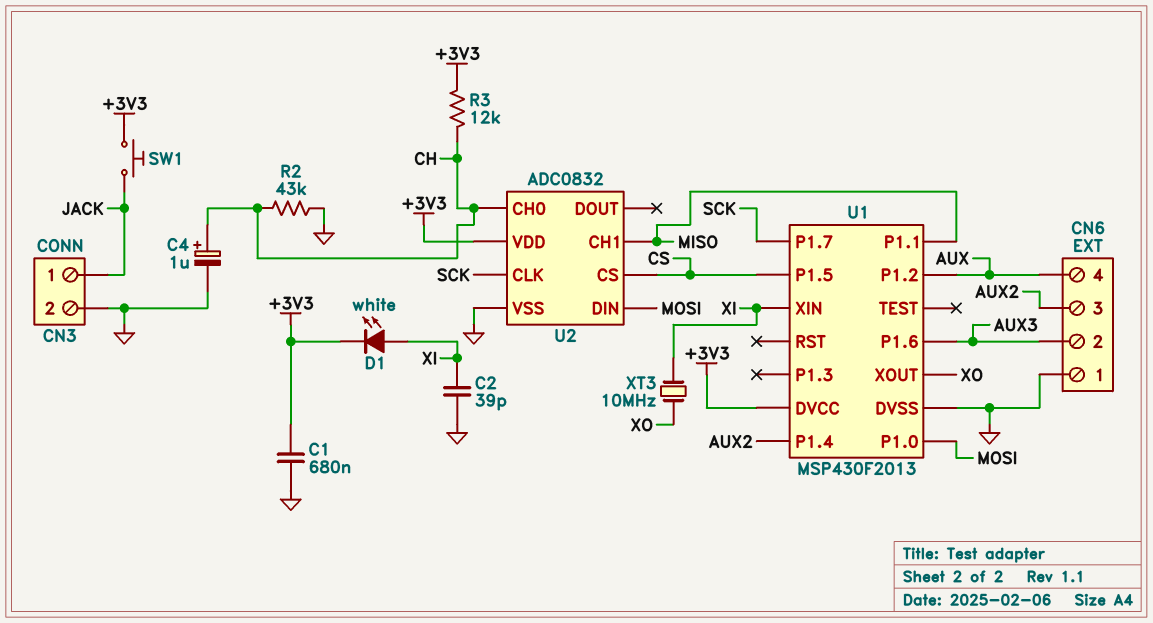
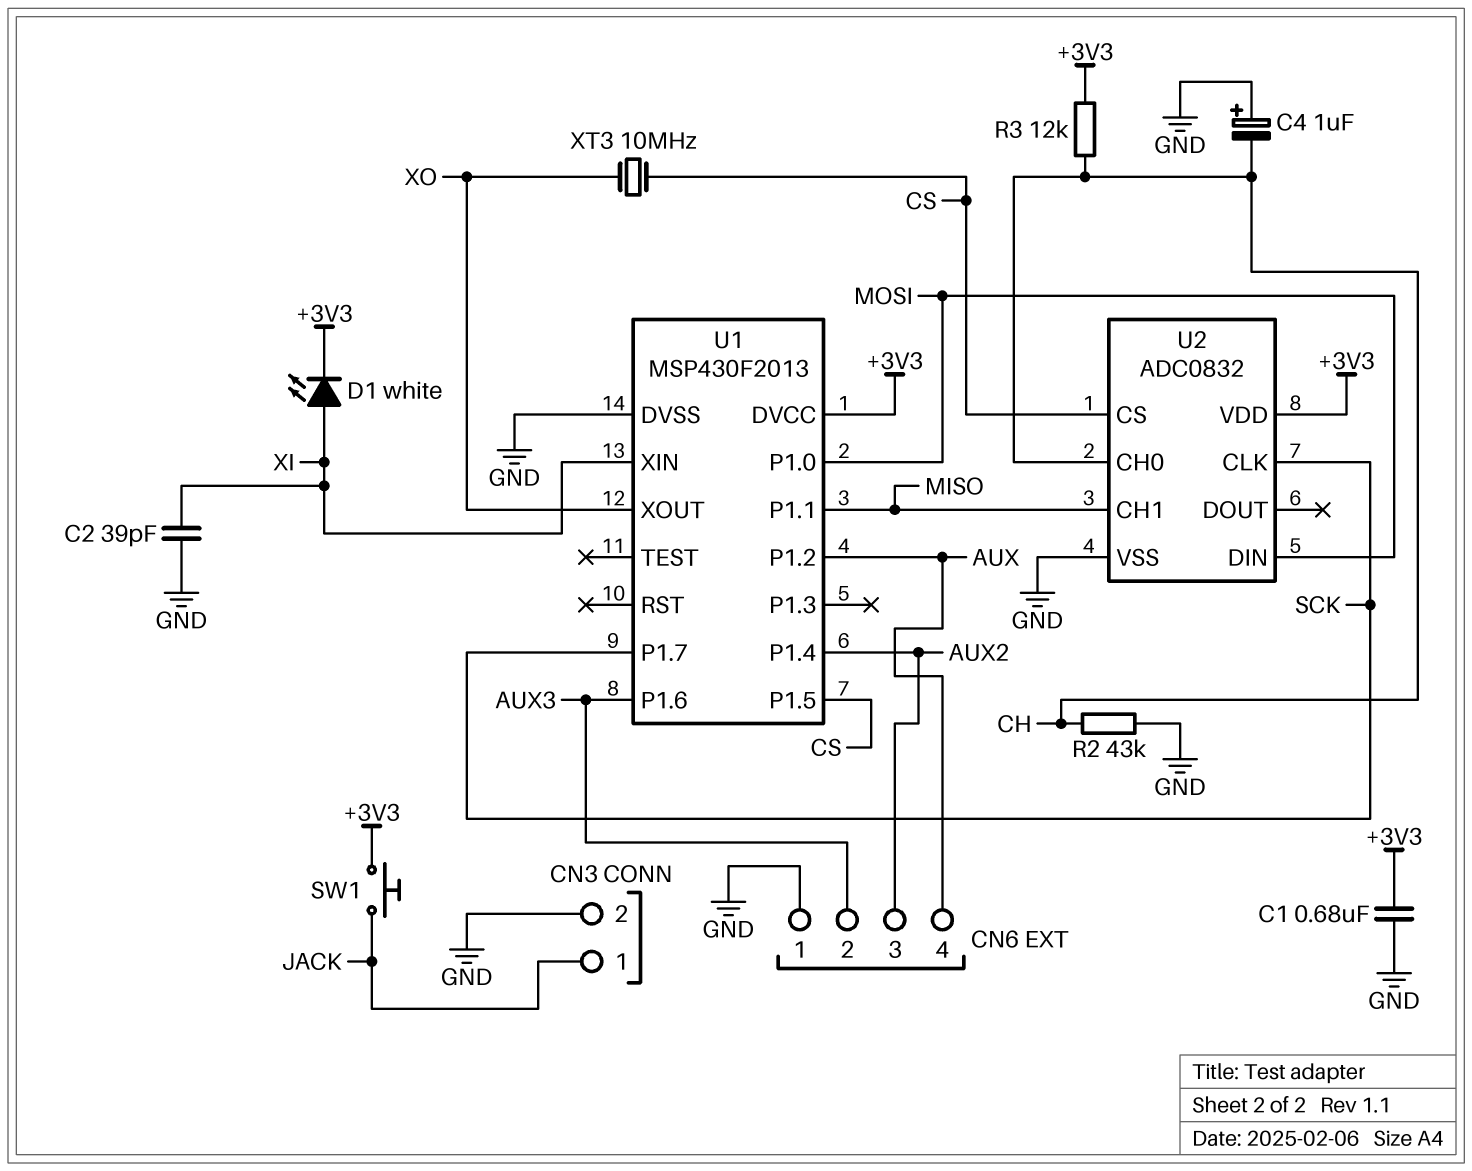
C4: 1uF (plus CH, minus GND) -> 1uF (plus GND, minus CH)
XT3: 10MHz (XI, XO) -> 10MHz (CS, XO)

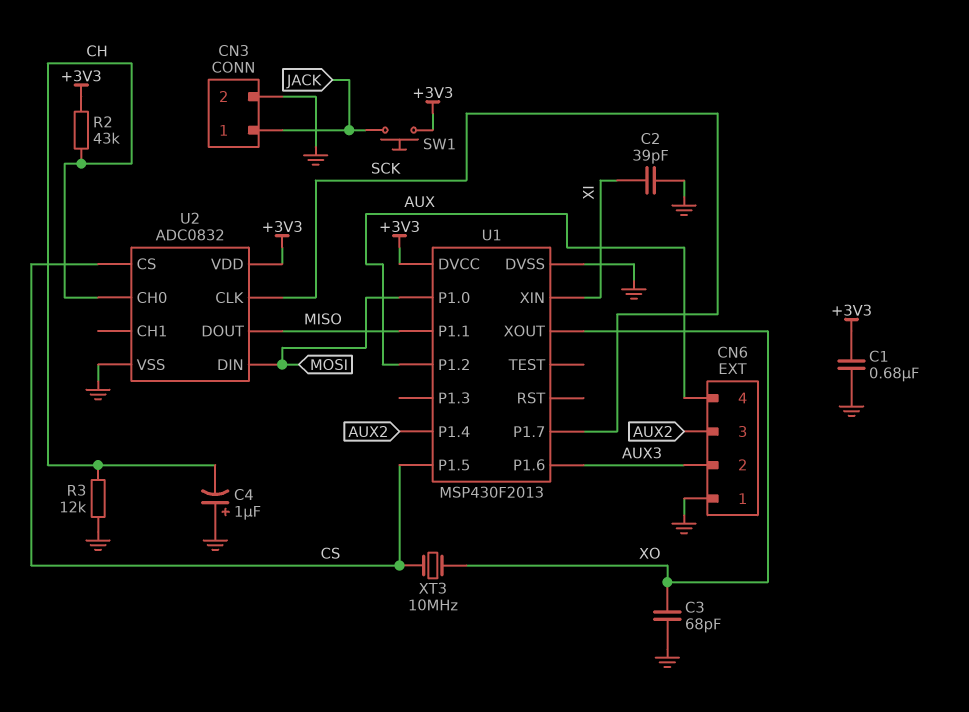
C3: none -> 68pF (GND, XO)
D1: LED white (A XI, K +3V3) -> none
R2: 43k (CH, GND) -> 43k (+3V3, CH)
R3: 12k (+3V3, CH) -> 12k (CH, GND)
U2 pin CH1: MISO -> none
U2 pin DOUT: none -> MISO

